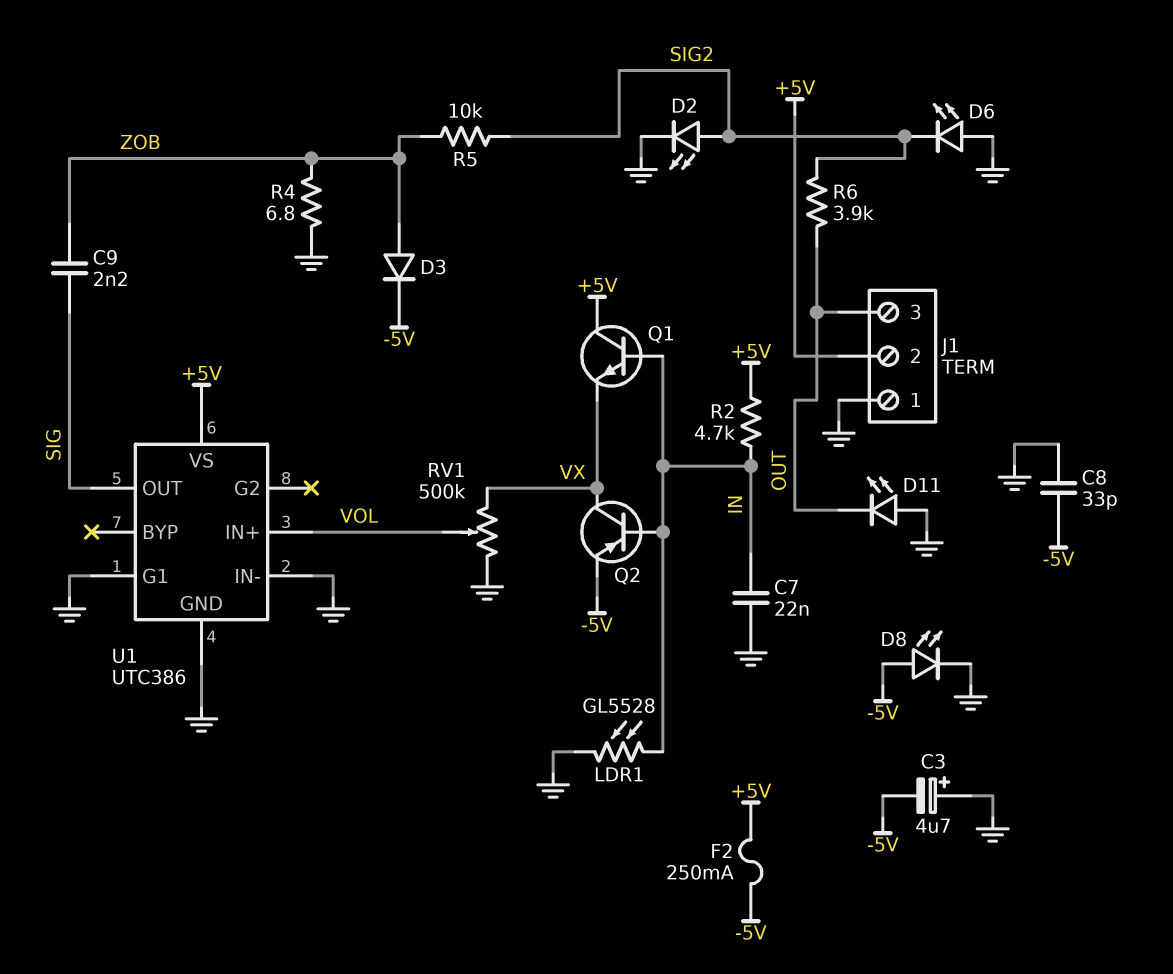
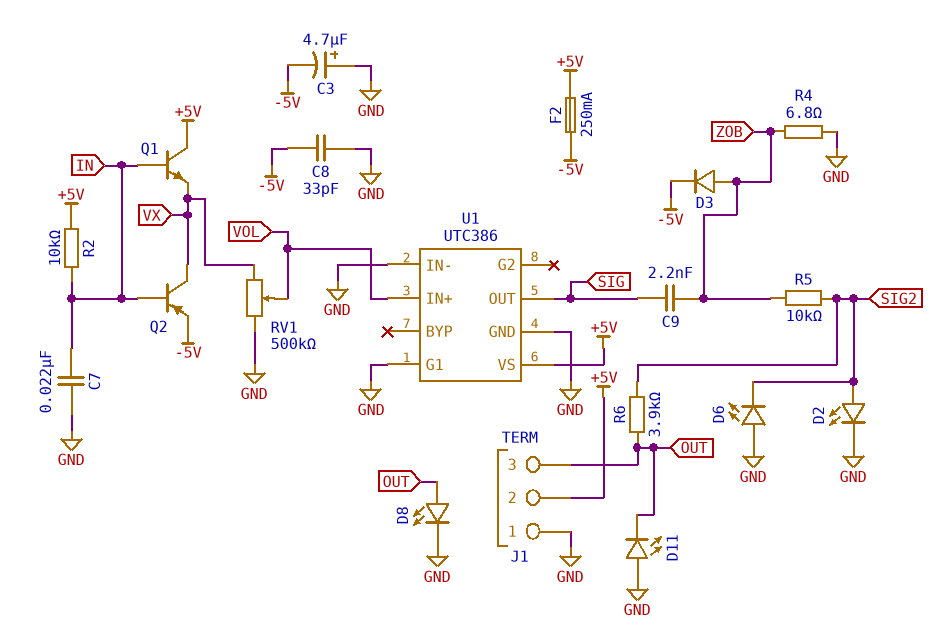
D8: LED (A -5V, K GND) -> LED (A OUT, K GND)
LDR1: GL5528 (GND, IN) -> none
R2: 4.7k (+5V, IN) -> 10k (+5V, IN)

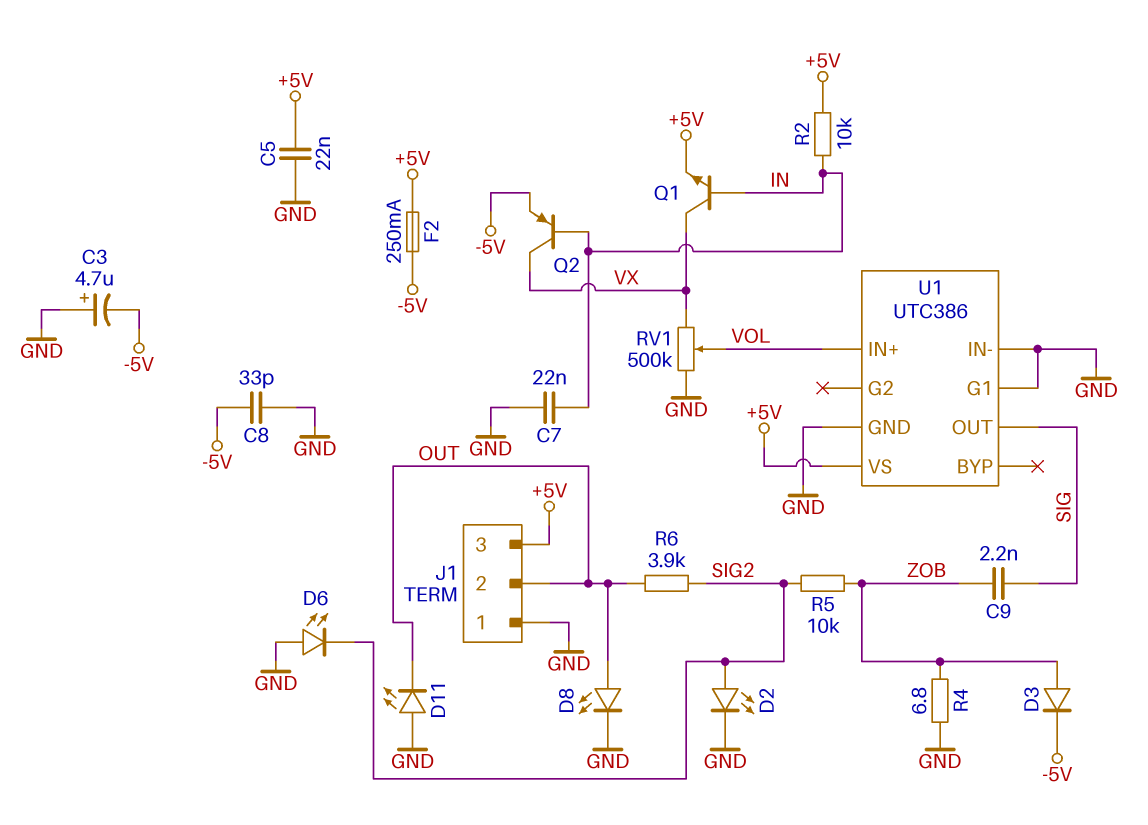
C5: none -> 22nF (+5V, GND)
J1 pin 2: +5V -> OUT
J1 pin 3: OUT -> +5V
Q1: NPN (B IN, C +5V, E VX) -> NPN (B IN, C VX, E +5V)

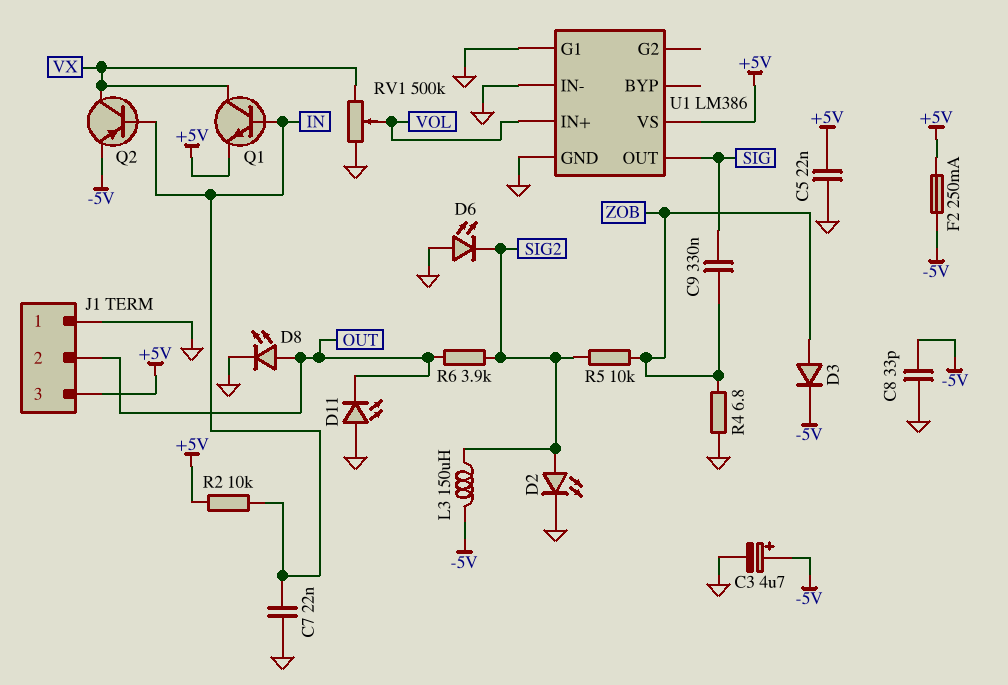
C3: 4.7uF (plus GND, minus -5V) -> 4.7uF (plus -5V, minus GND)
C9: 2.2nF (SIG, ZOB) -> 330nF (SIG, ZOB)
L3: none -> 150uH (-5V, SIG2)
U1: UTC386 -> LM386

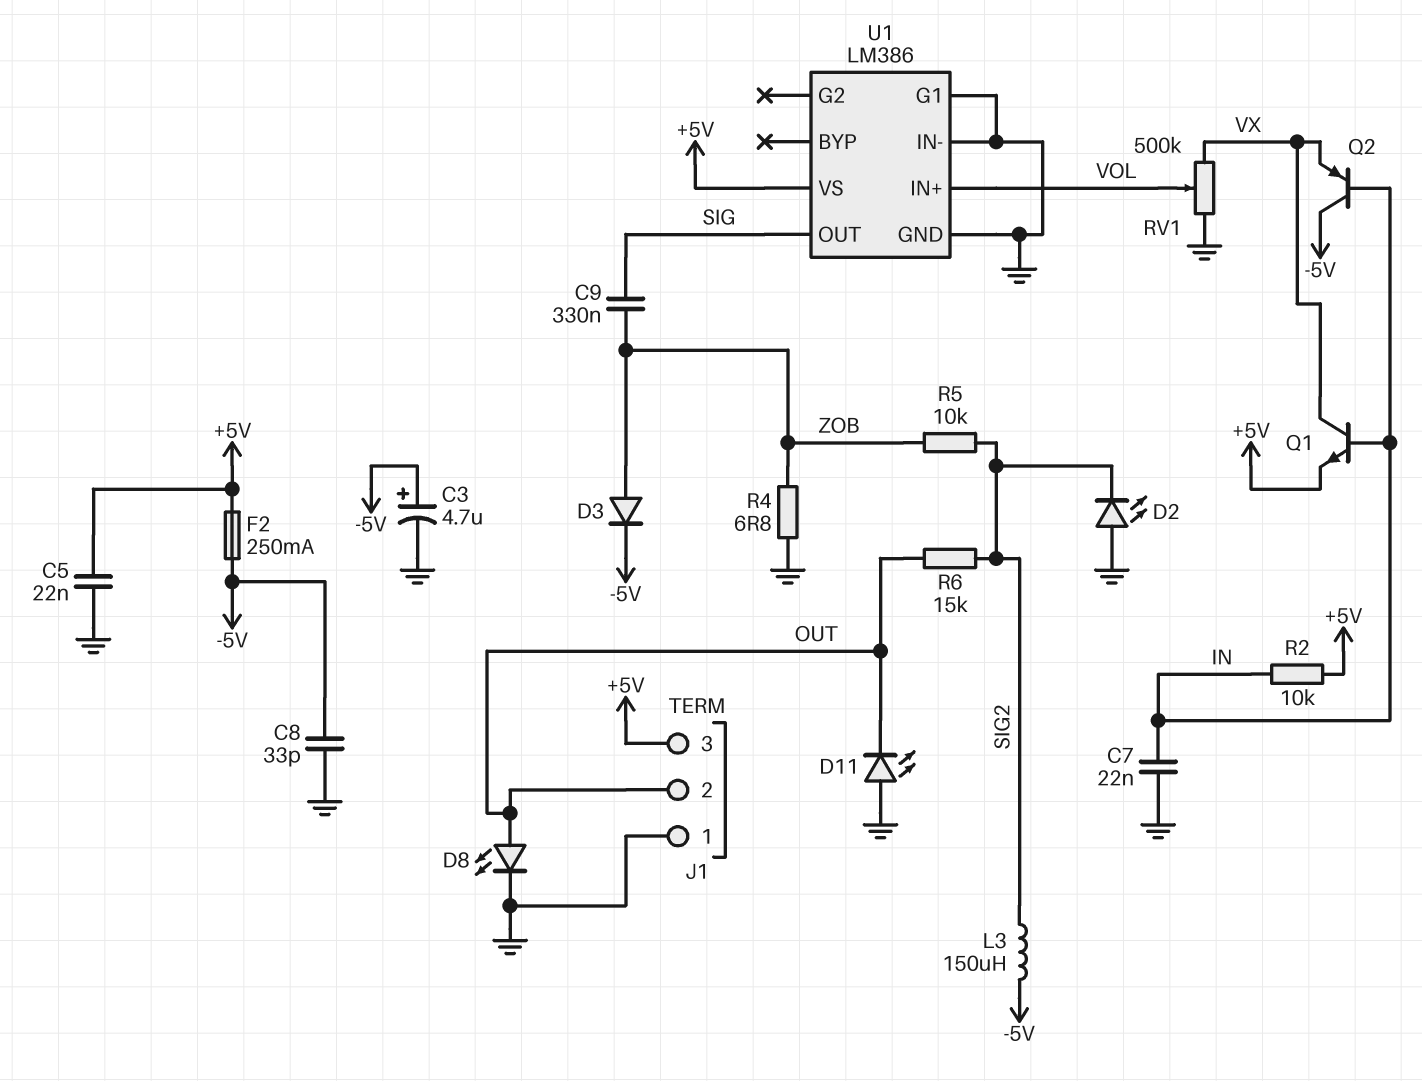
D2: LED (A SIG2, K GND) -> LED (A GND, K SIG2)
D6: LED (A GND, K SIG2) -> none
Q2: PNP (B IN, C VX, E -5V) -> PNP (B IN, C -5V, E VX)
R6: 3.9k (OUT, SIG2) -> 15k (OUT, SIG2)

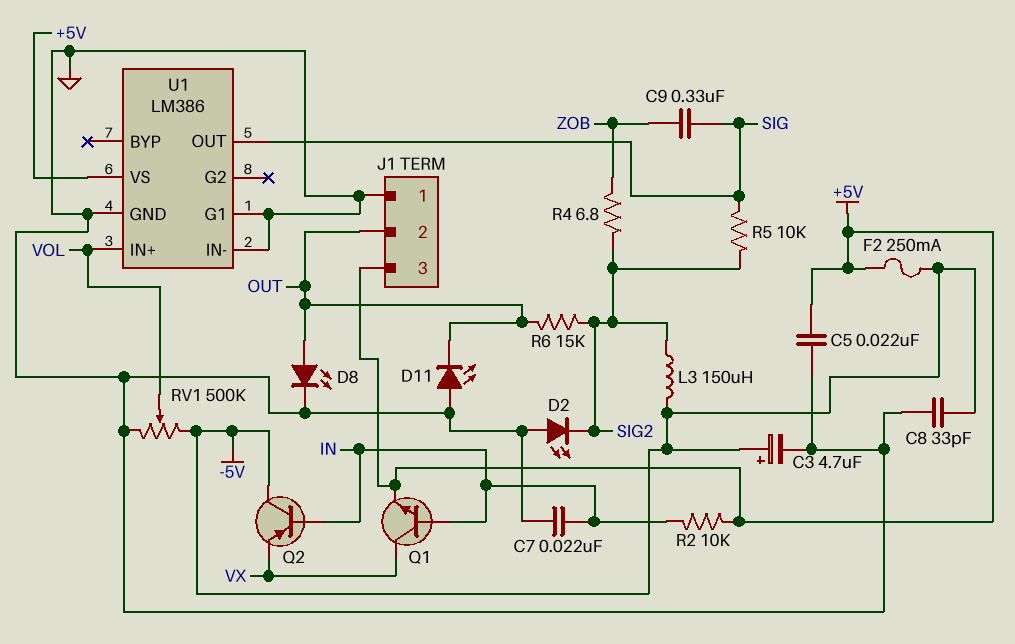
D3: diode (A ZOB, K -5V) -> none
R4: 6.8 (GND, ZOB) -> 6.8 (SIG2, ZOB)
R5: 10k (SIG2, ZOB) -> 10k (SIG, SIG2)
RV1: 500k (GND, VX, wiper VOL) -> 500k (-5V, GND, wiper VOL)

